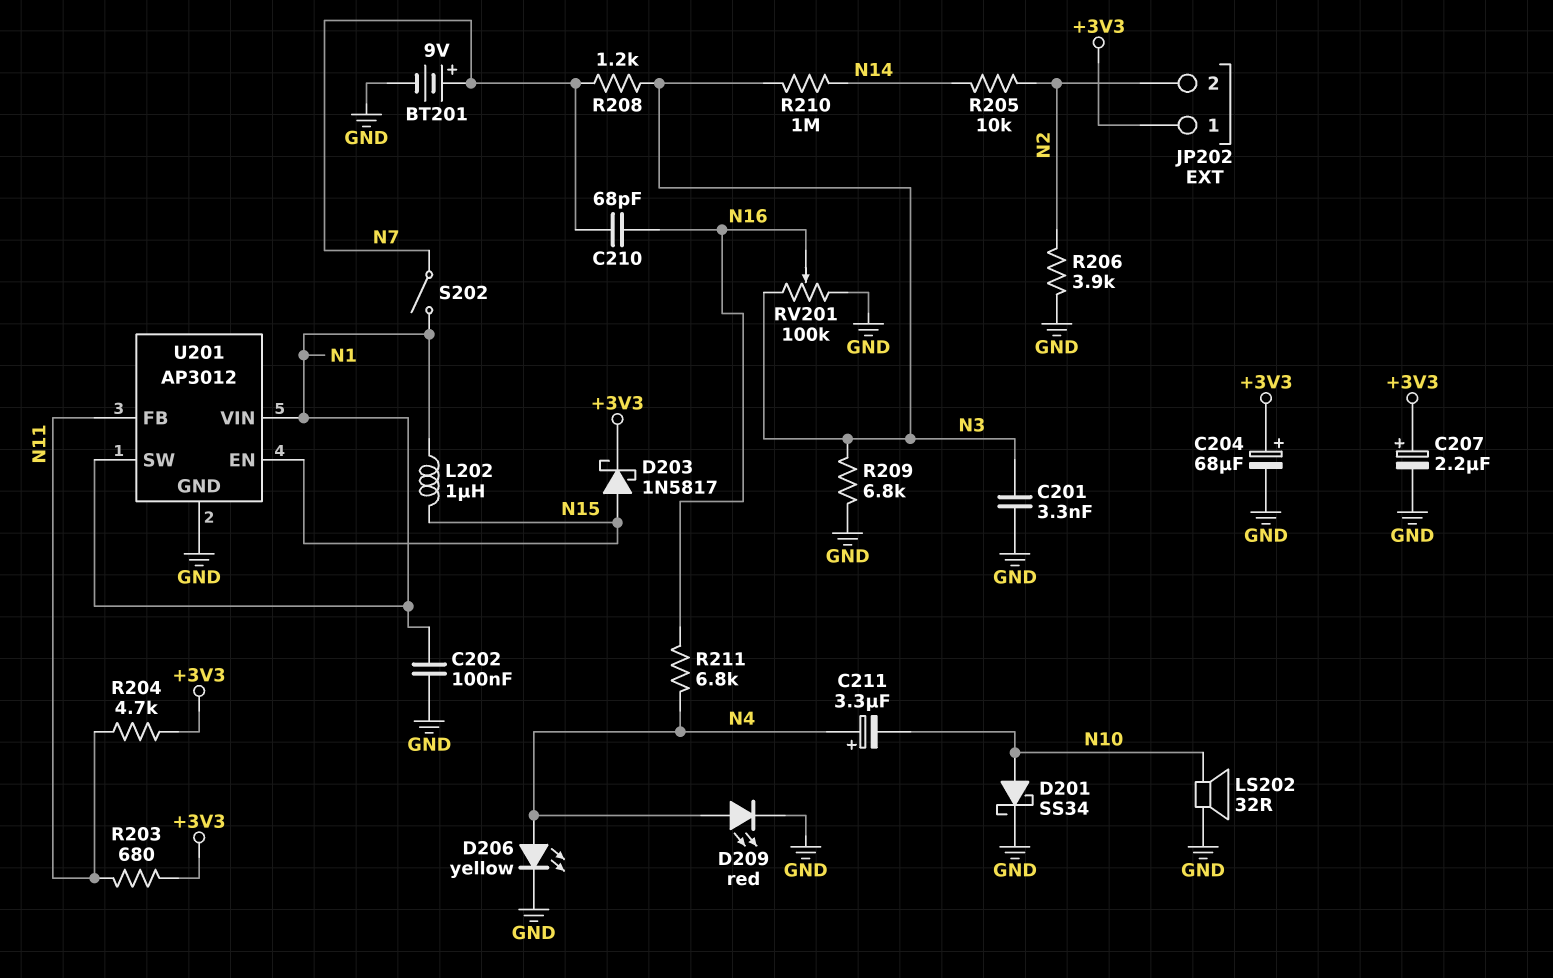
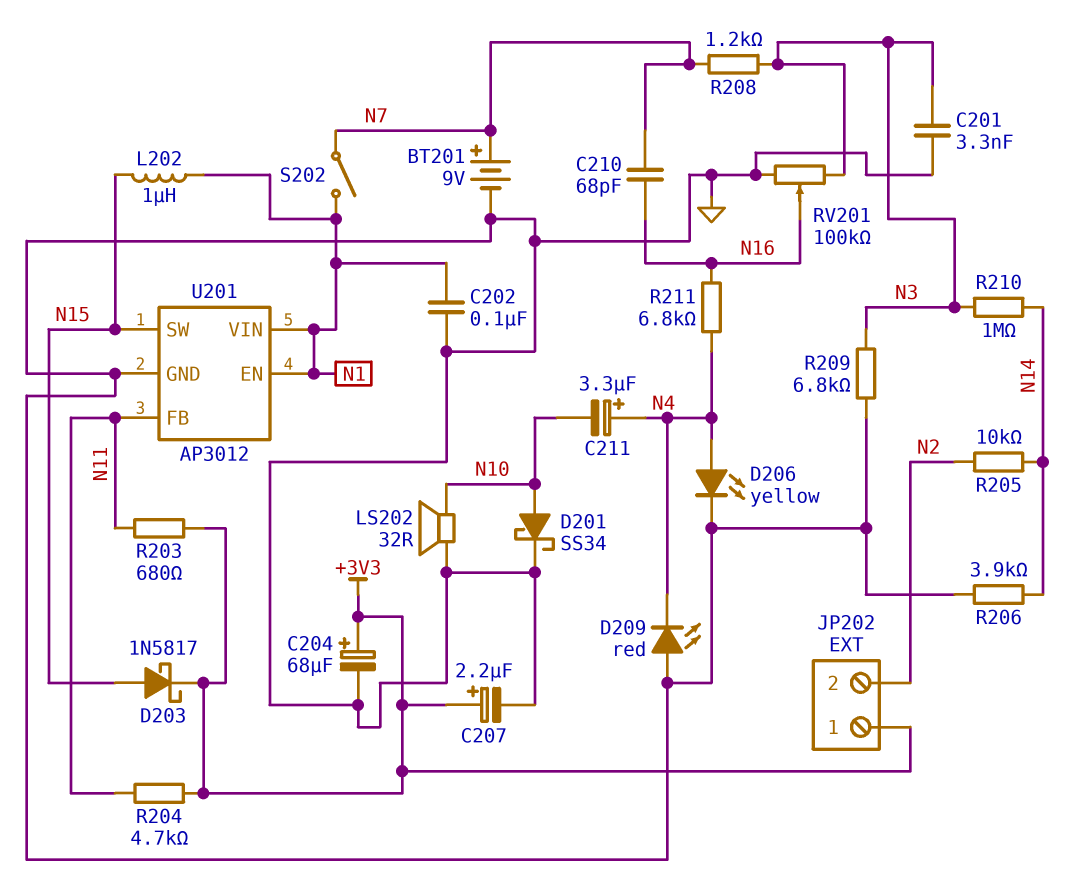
D209: LED red (A N4, K GND) -> LED red (A GND, K N4)
R206: 3.9k (GND, N2) -> 3.9k (GND, N14)
U201 pin EN: N15 -> N1
U201 pin SW: N1 -> N15

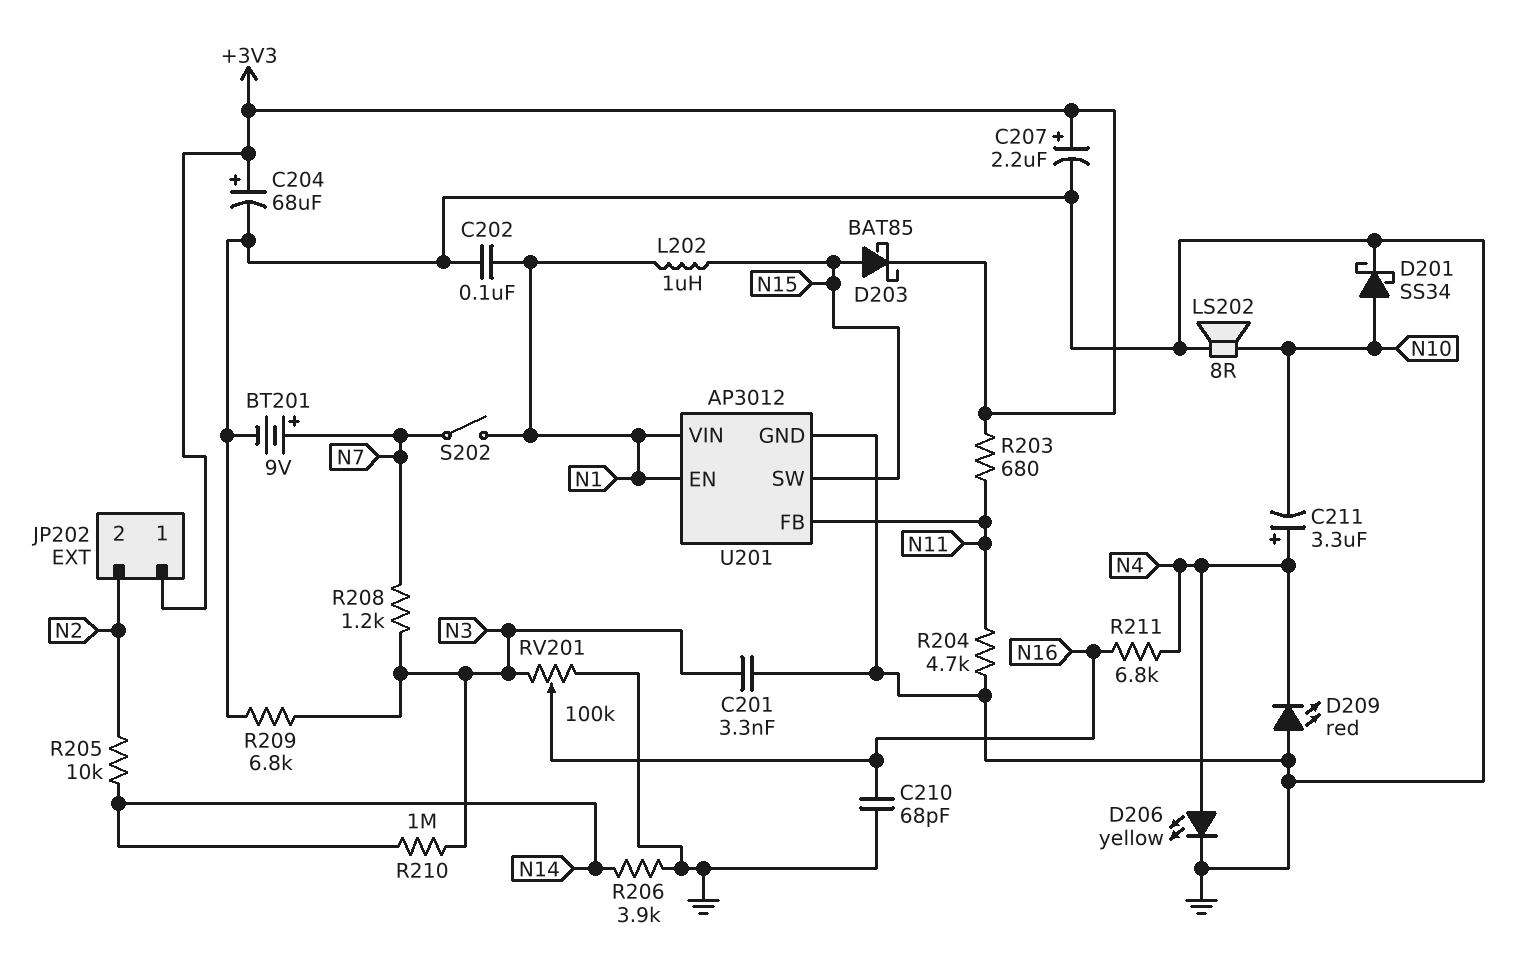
C210: 68pF (N7, N16) -> 68pF (GND, N16)
D203: schottky 1N5817 (A N15, K +3V3) -> schottky BAT85 (A N15, K +3V3)
LS202: speaker 32R (GND, N10) -> speaker 8R (GND, N10)
R204: 4.7k (+3V3, N11) -> 4.7k (GND, N11)

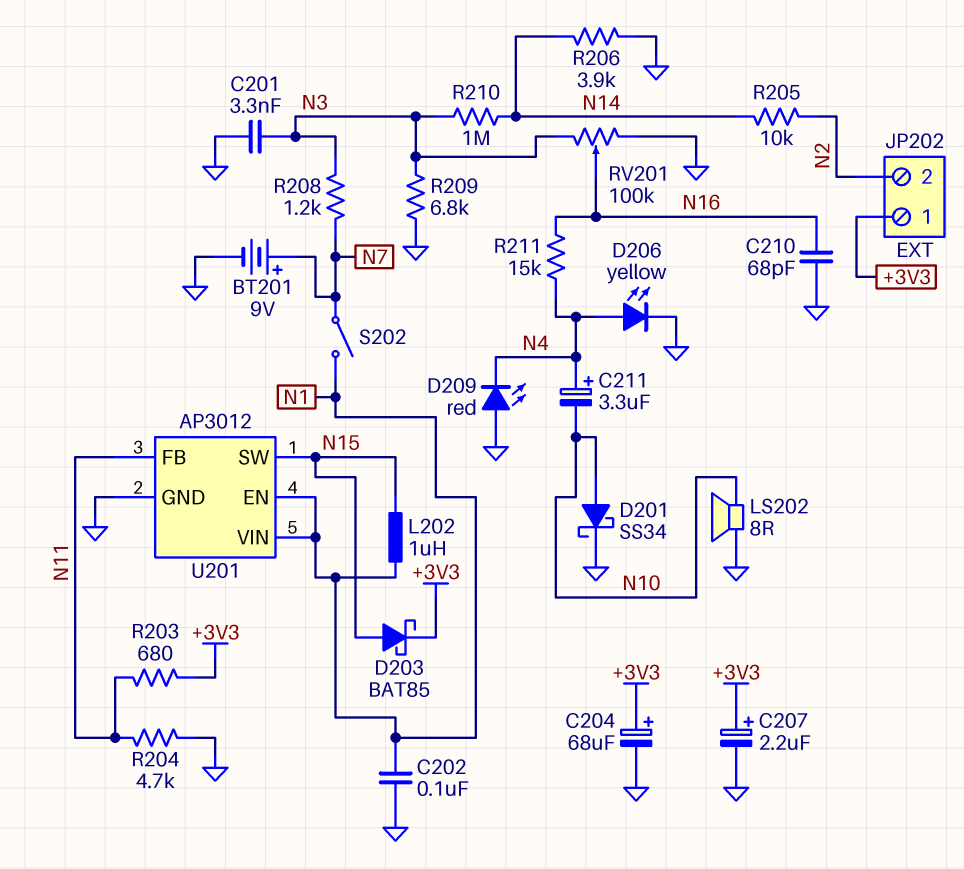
R211: 6.8k (N4, N16) -> 15k (N4, N16)

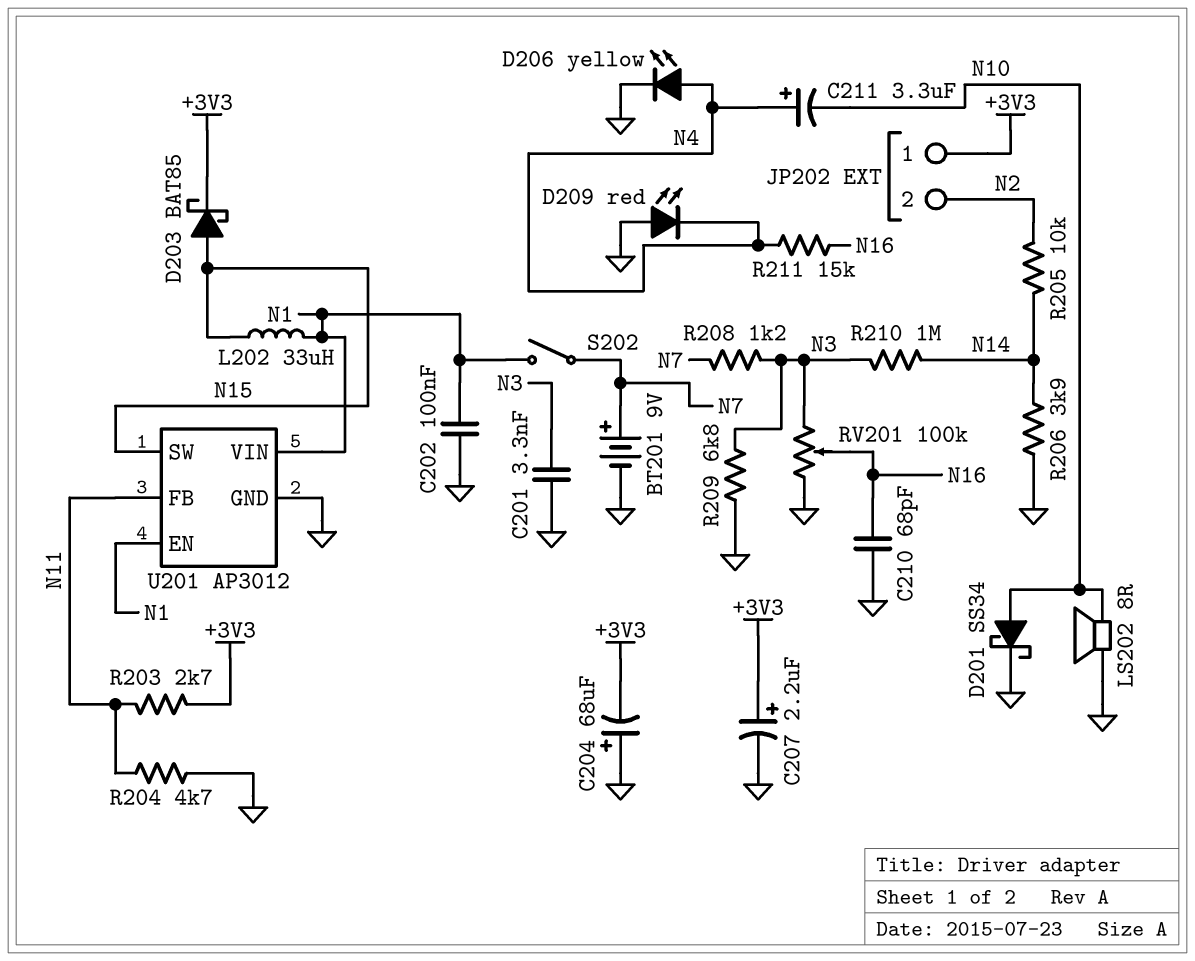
C204: 68uF (plus +3V3, minus GND) -> 68uF (plus GND, minus +3V3)
L202: 1uH (N1, N15) -> 33uH (N1, N15)
R203: 680 (+3V3, N11) -> 2.7k (+3V3, N11)

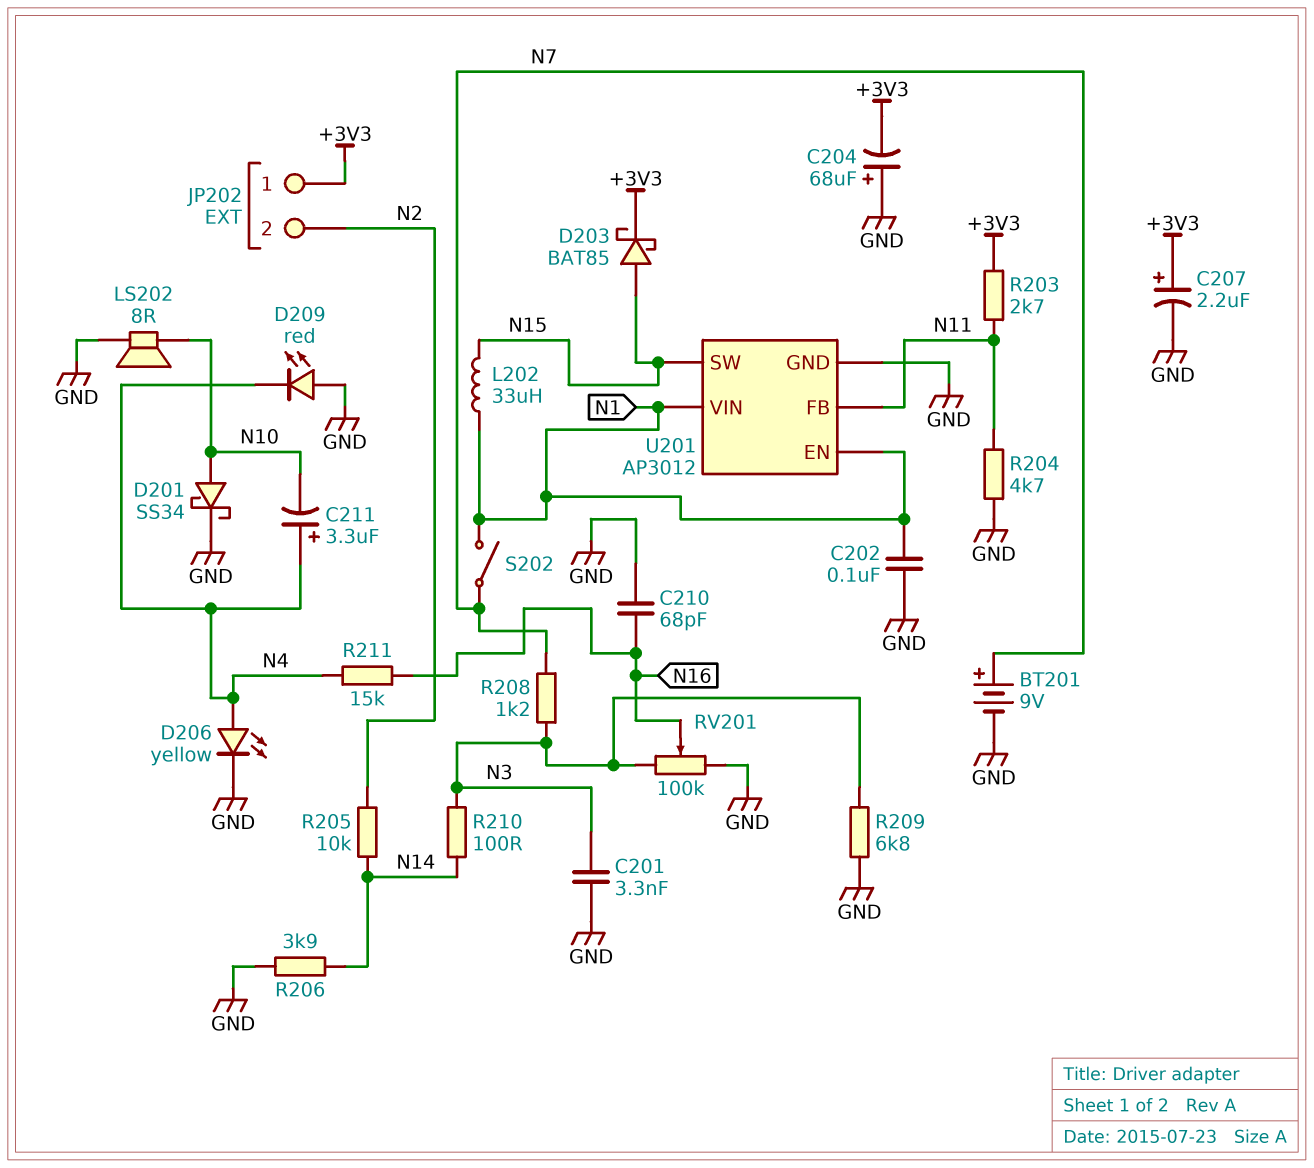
R210: 1M (N3, N14) -> 100 (N3, N14)

